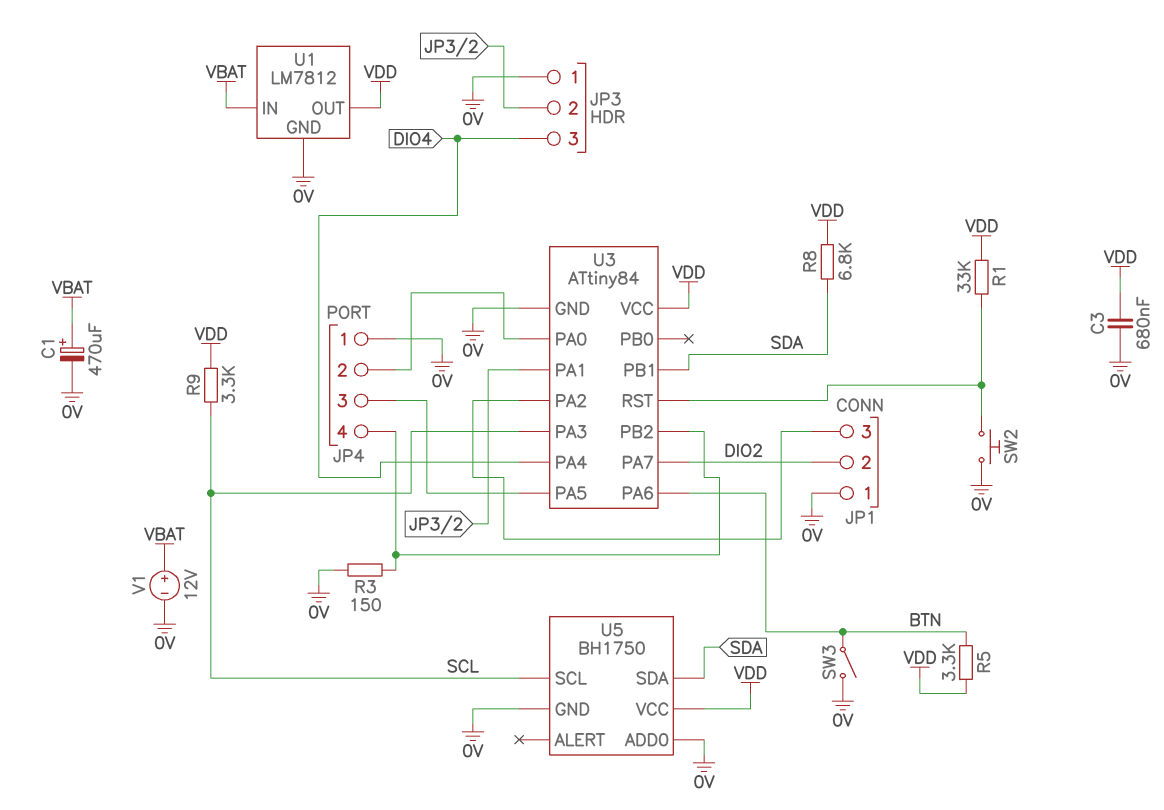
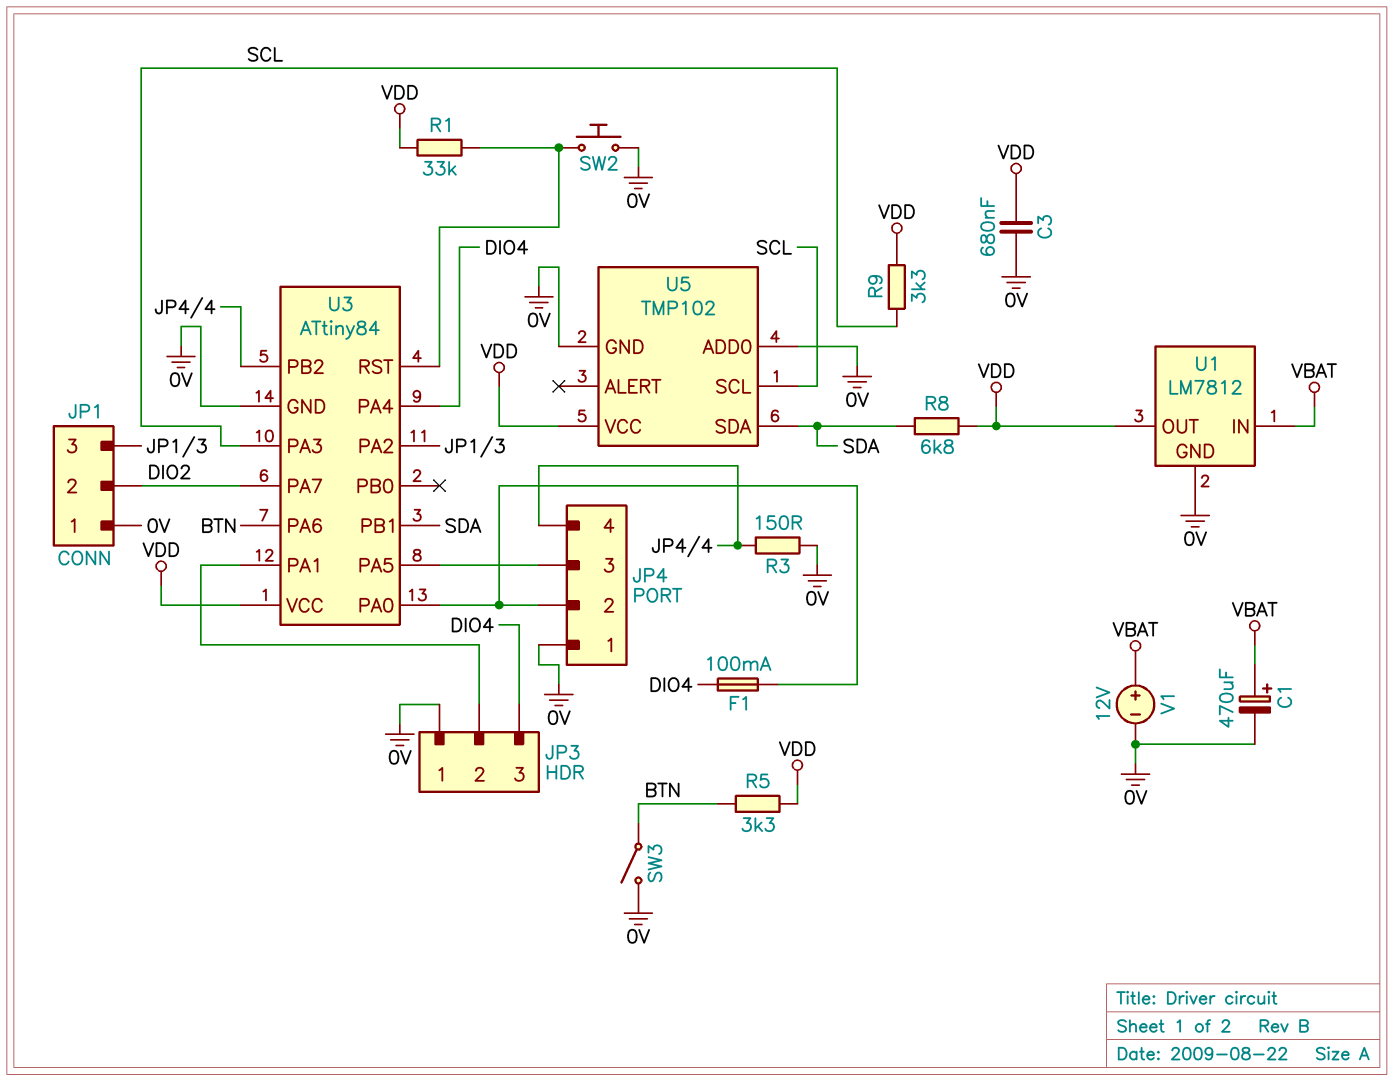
F1: none -> 100mA (DIO4, JP4/2)
U5: BH1750 -> TMP102

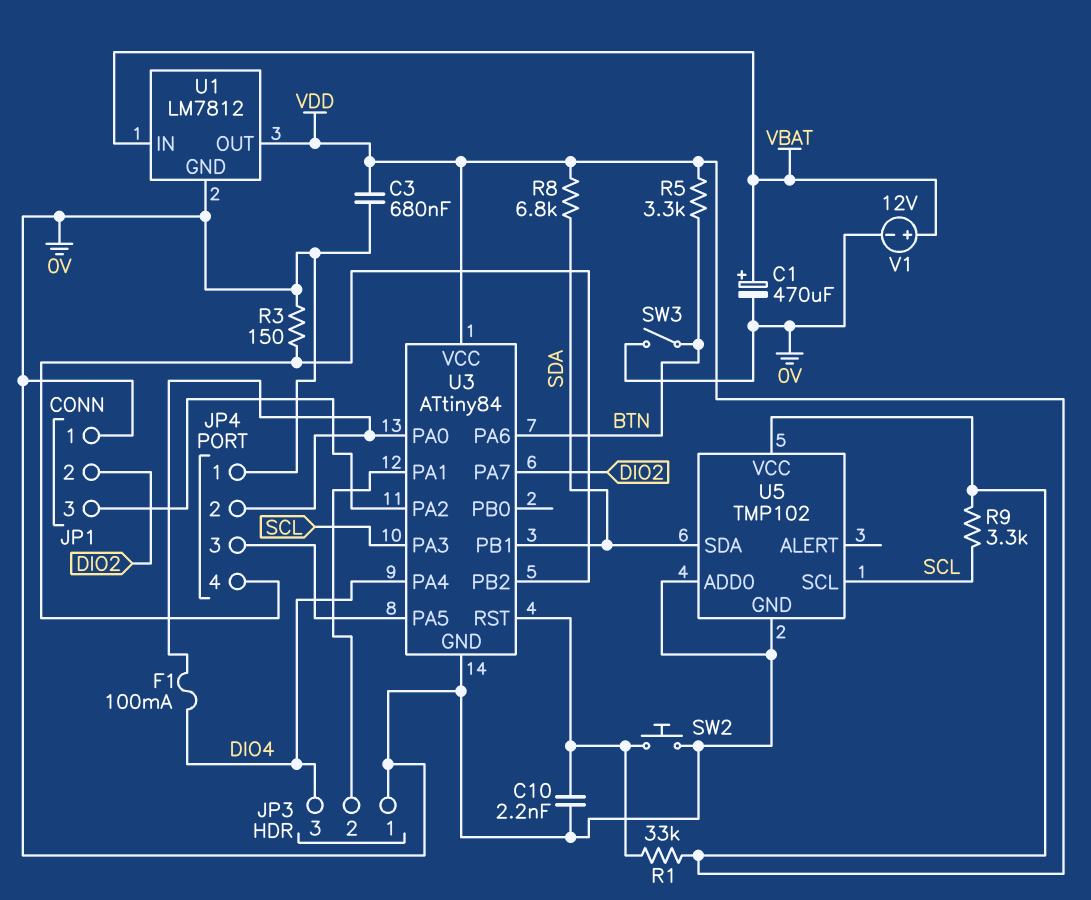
C10: none -> 2.2nF (0V, U3/RST)

